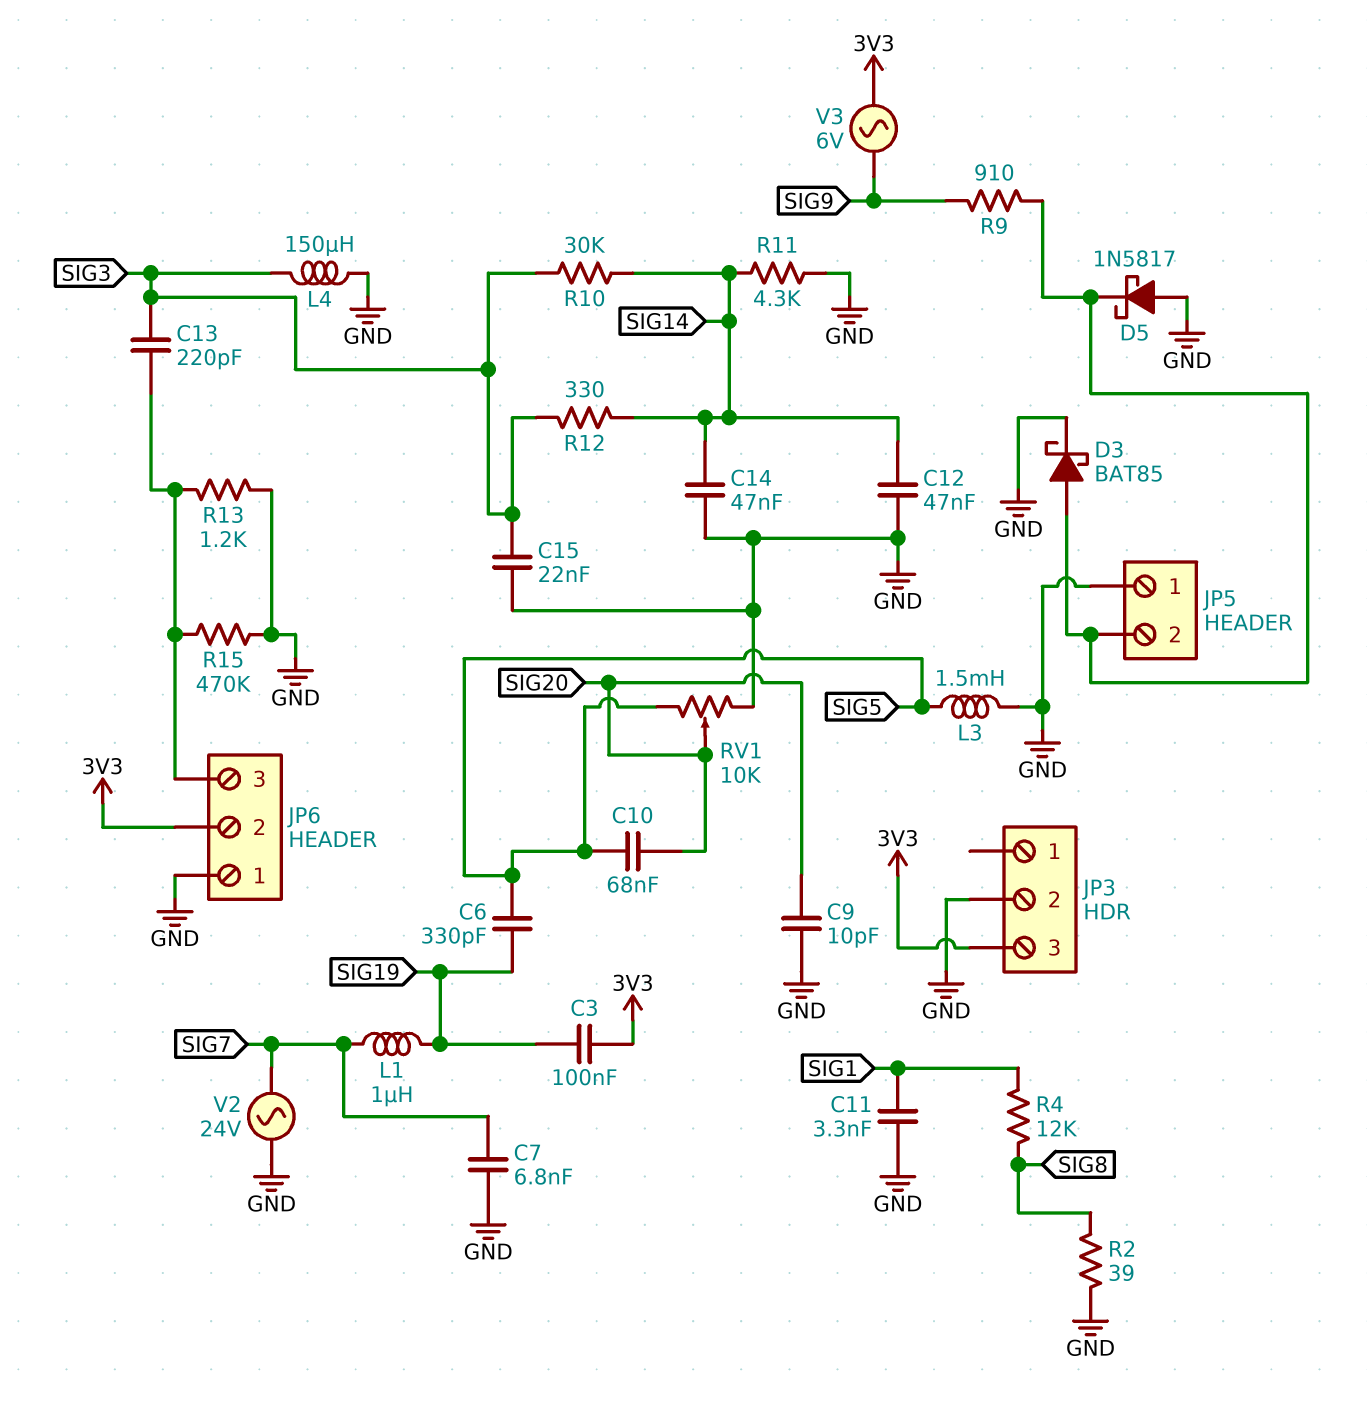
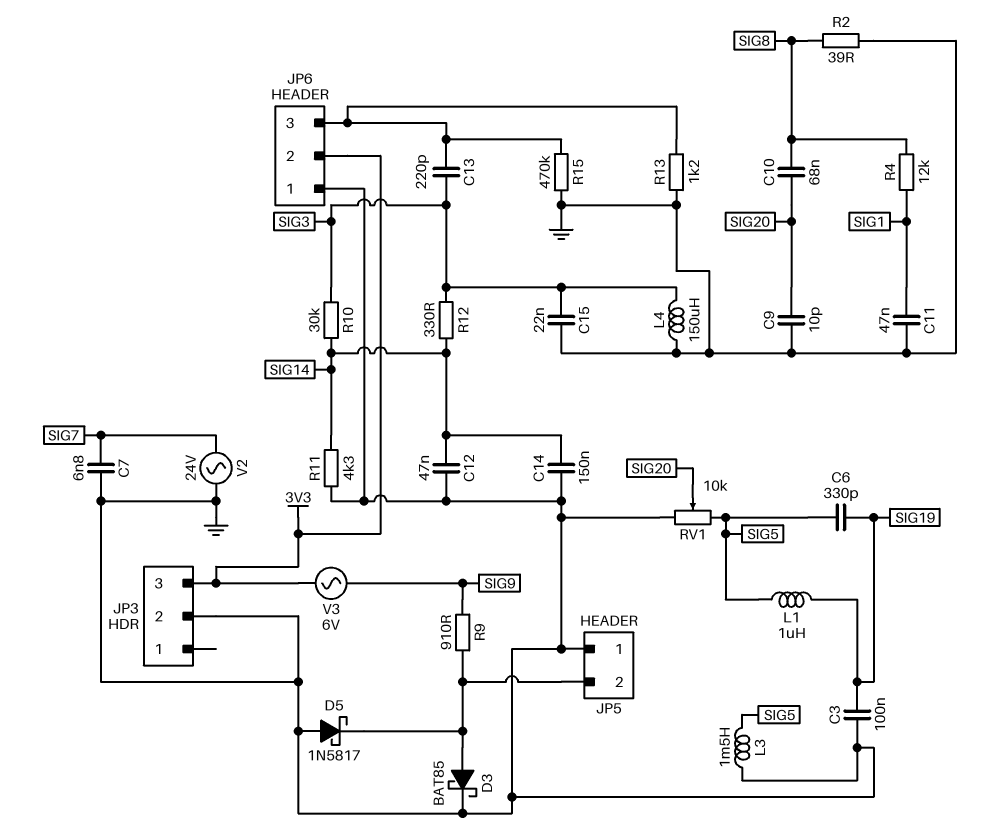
C3: 100nF (3V3, SIG19) -> 100nF (GND, SIG19)
C10: 68nF (SIG5, SIG20) -> 68nF (SIG8, SIG20)
C11: 3.3nF (GND, SIG1) -> 47nF (GND, SIG1)
C14: 47nF (GND, SIG14) -> 150nF (GND, SIG14)
L1: 1uH (SIG7, SIG19) -> 1uH (SIG5, SIG19)

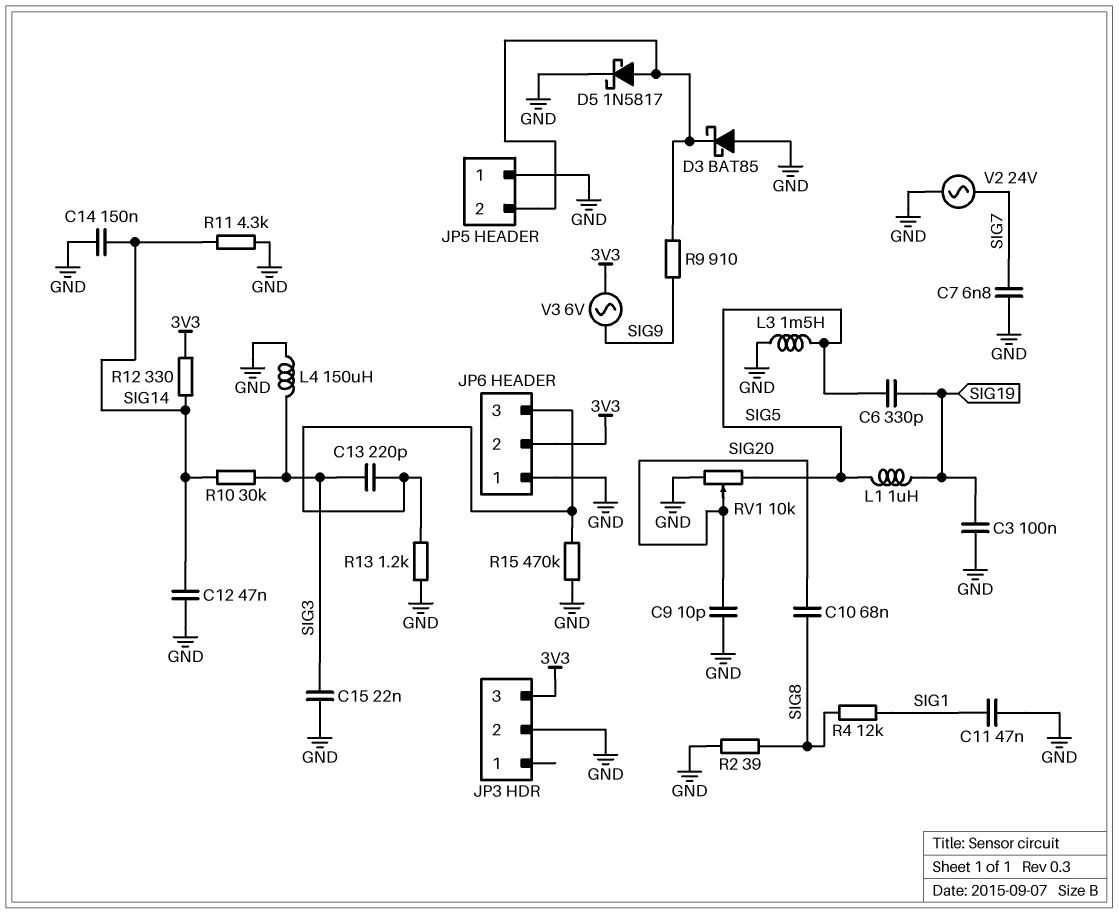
D3: schottky BAT85 (A JP5/2, K GND) -> schottky BAT85 (A GND, K JP5/2)
D5: schottky 1N5817 (A GND, K JP5/2) -> schottky 1N5817 (A JP5/2, K GND)
R12: 330 (SIG3, SIG14) -> 330 (3V3, SIG14)

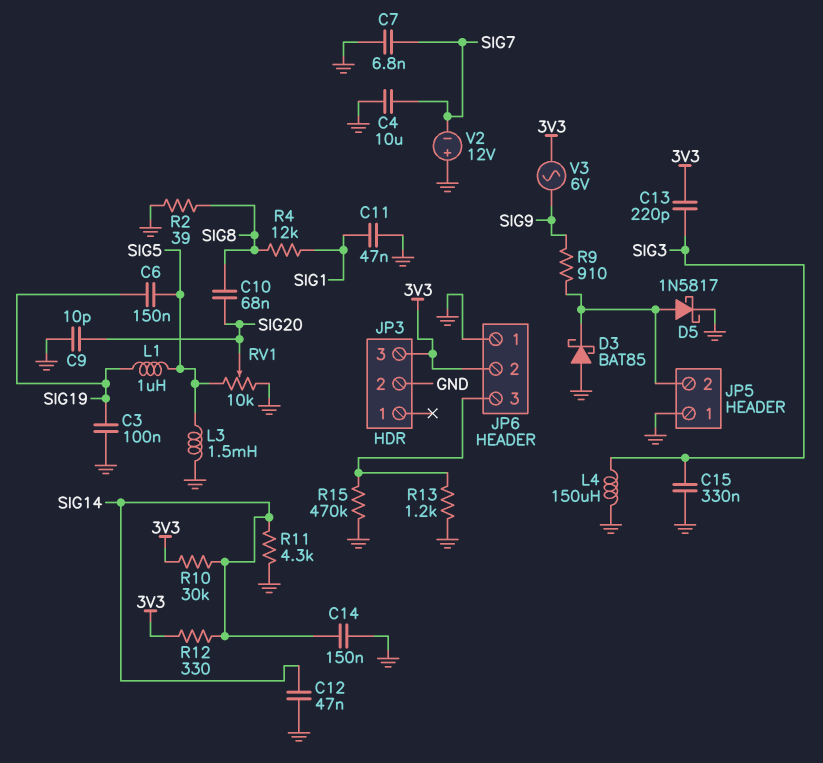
C4: none -> 10uF (GND, SIG7)
C6: 330pF (SIG5, SIG19) -> 150nF (SIG5, SIG19)
C13: 220pF (JP6/3, SIG3) -> 220pF (3V3, SIG3)
C15: 22nF (GND, SIG3) -> 330nF (GND, SIG3)
R10: 30k (SIG3, SIG14) -> 30k (3V3, SIG14)
V2: AC 24V (GND, SIG7) -> 12V (plus GND, minus SIG7)

